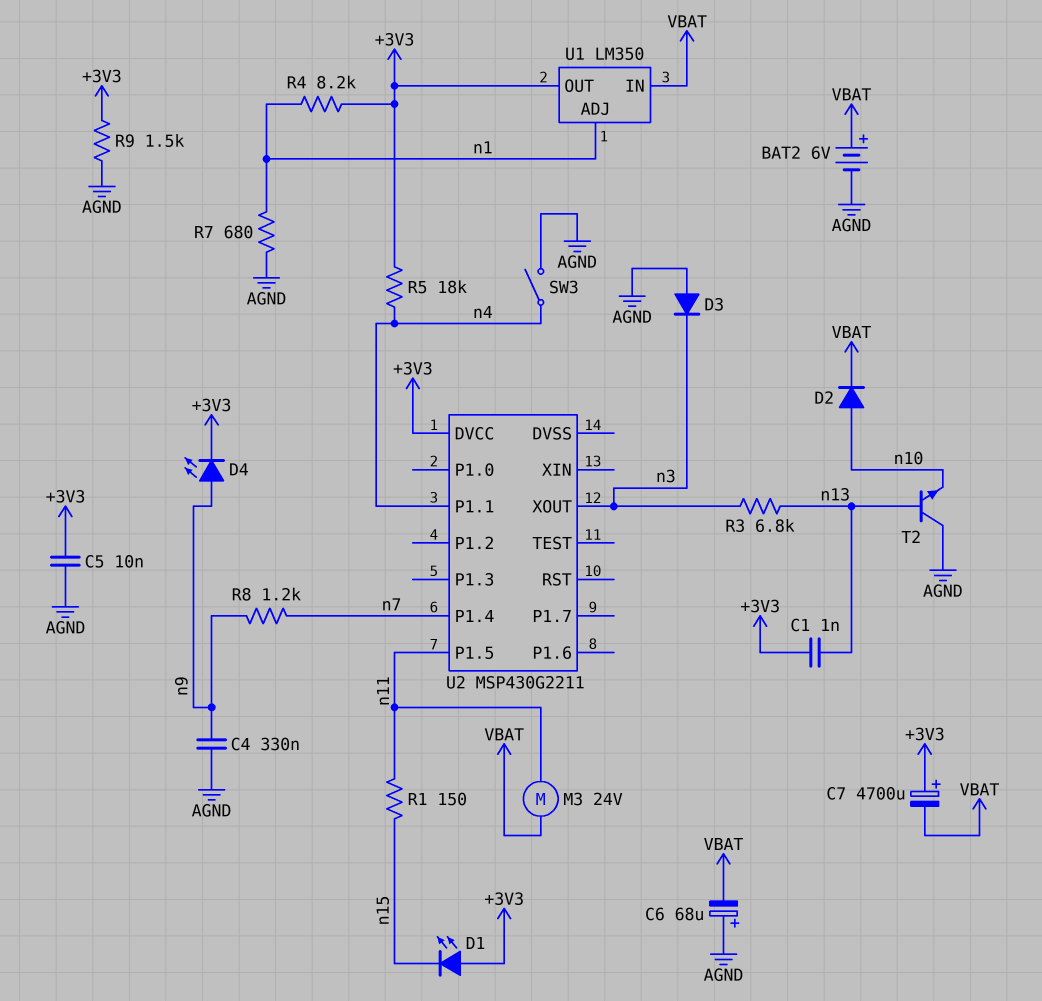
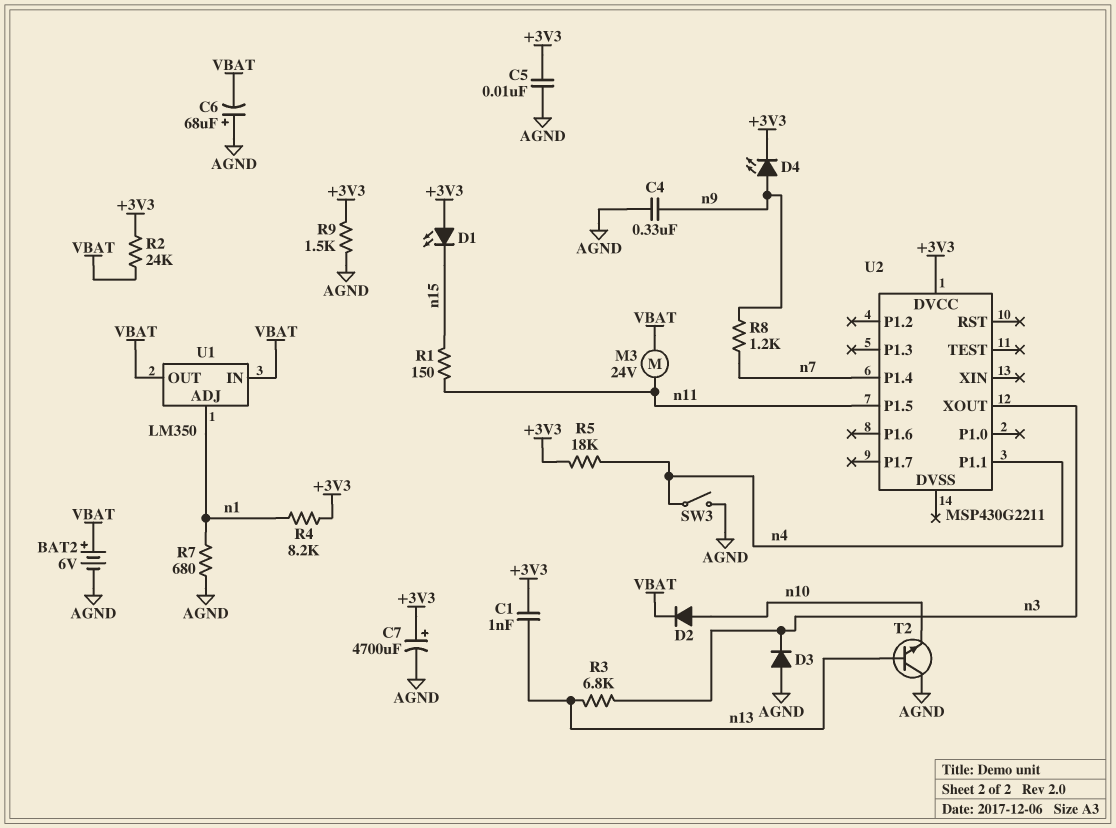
C7: 4700uF (plus +3V3, minus VBAT) -> 4700uF (plus +3V3, minus AGND)
R2: none -> 24k (+3V3, VBAT)
U1 pin OUT: +3V3 -> VBAT

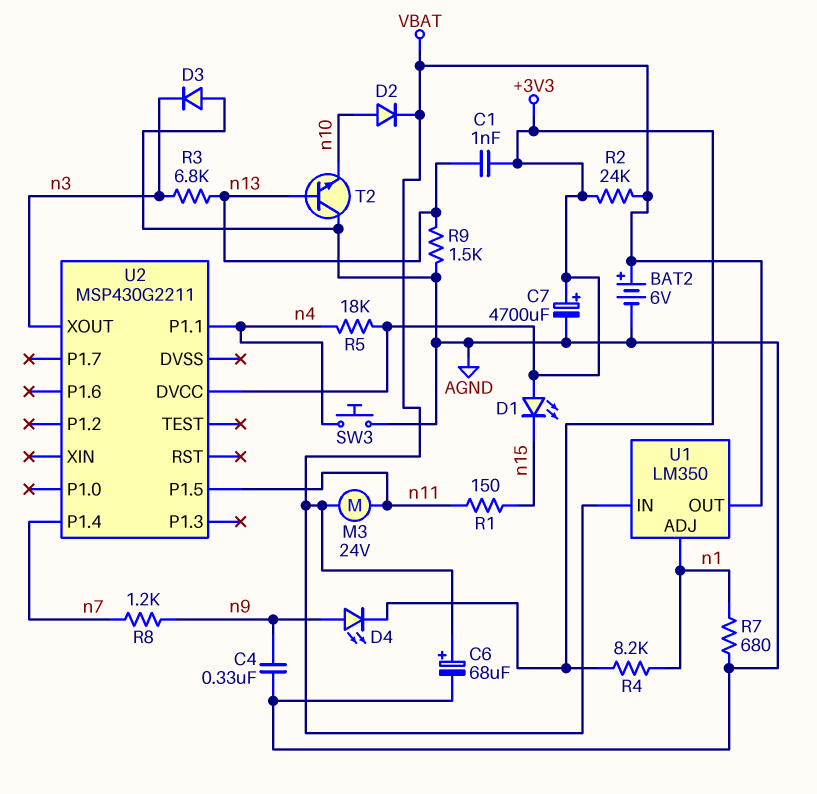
C5: 10nF (+3V3, AGND) -> none
C6: 68uF (plus AGND, minus VBAT) -> 68uF (plus VBAT, minus AGND)
R9: 1.5k (+3V3, AGND) -> 1.5k (AGND, n13)
SW3: switch (AGND, n4) -> button (AGND, n4)

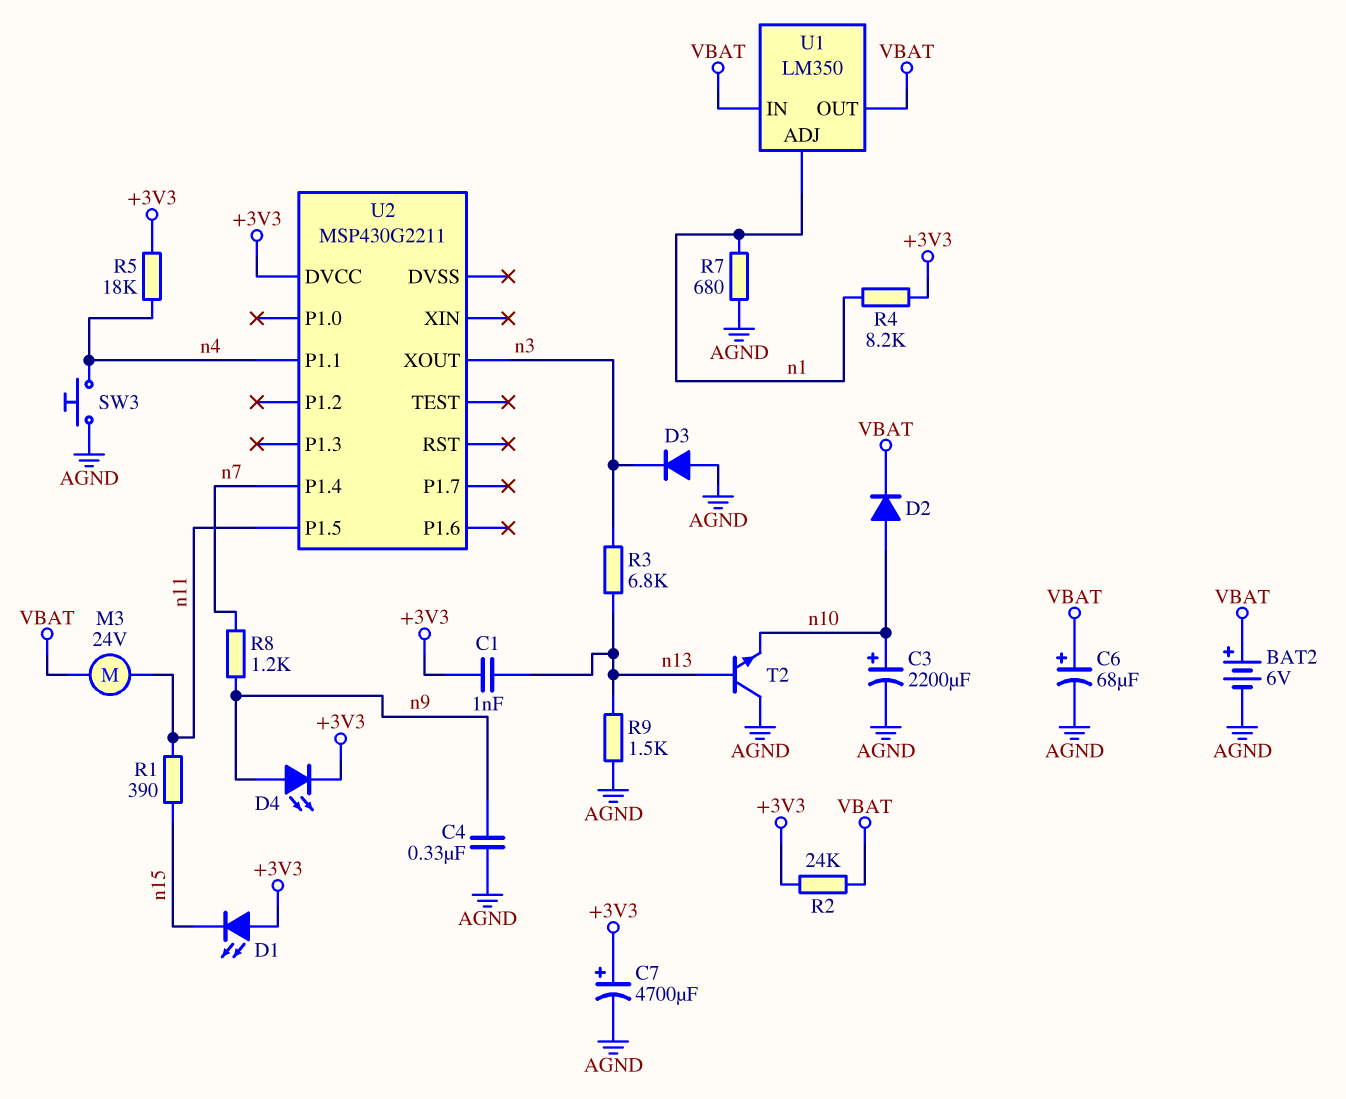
C3: none -> 2200uF (plus n10, minus AGND)
R1: 150 (n11, n15) -> 390 (n11, n15)

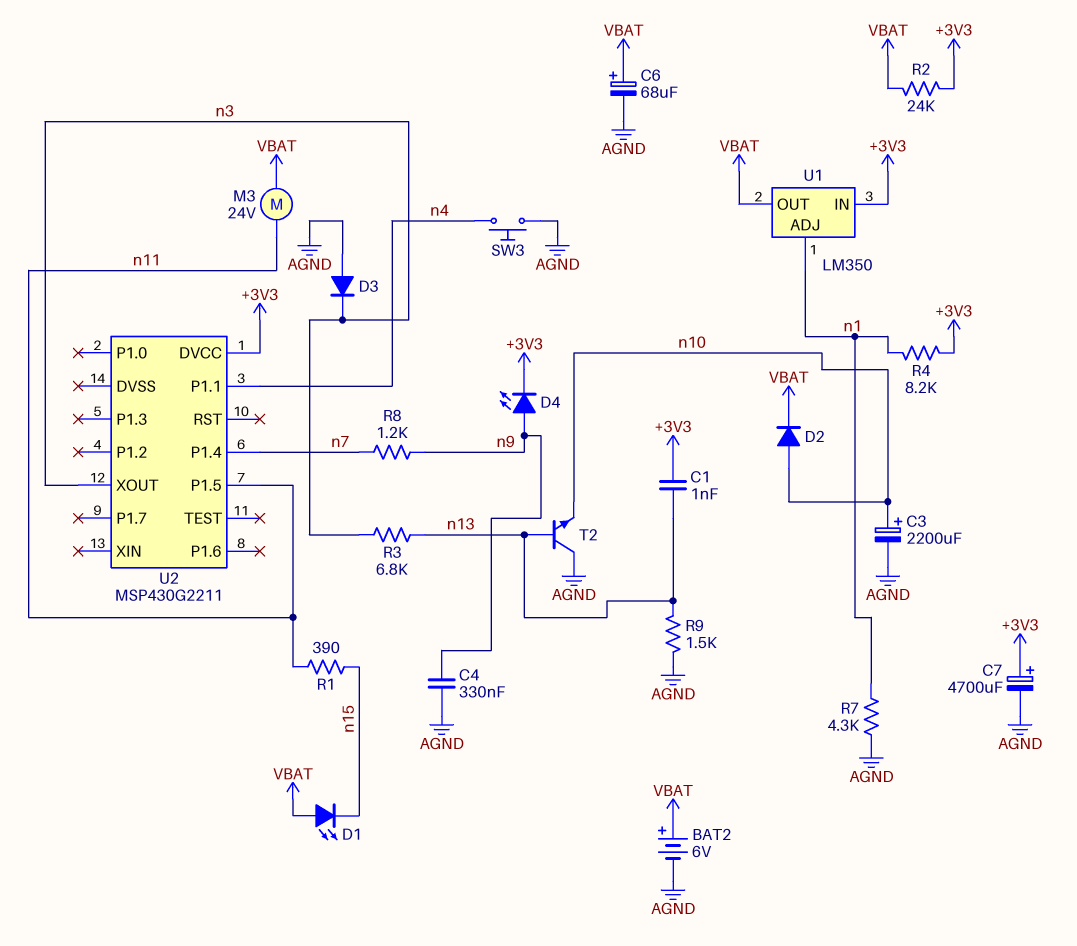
D1: LED (A +3V3, K n15) -> LED (A VBAT, K n15)
R5: 18k (+3V3, n4) -> none
R7: 680 (AGND, n1) -> 4.3k (AGND, n1)
U1 pin IN: VBAT -> +3V3

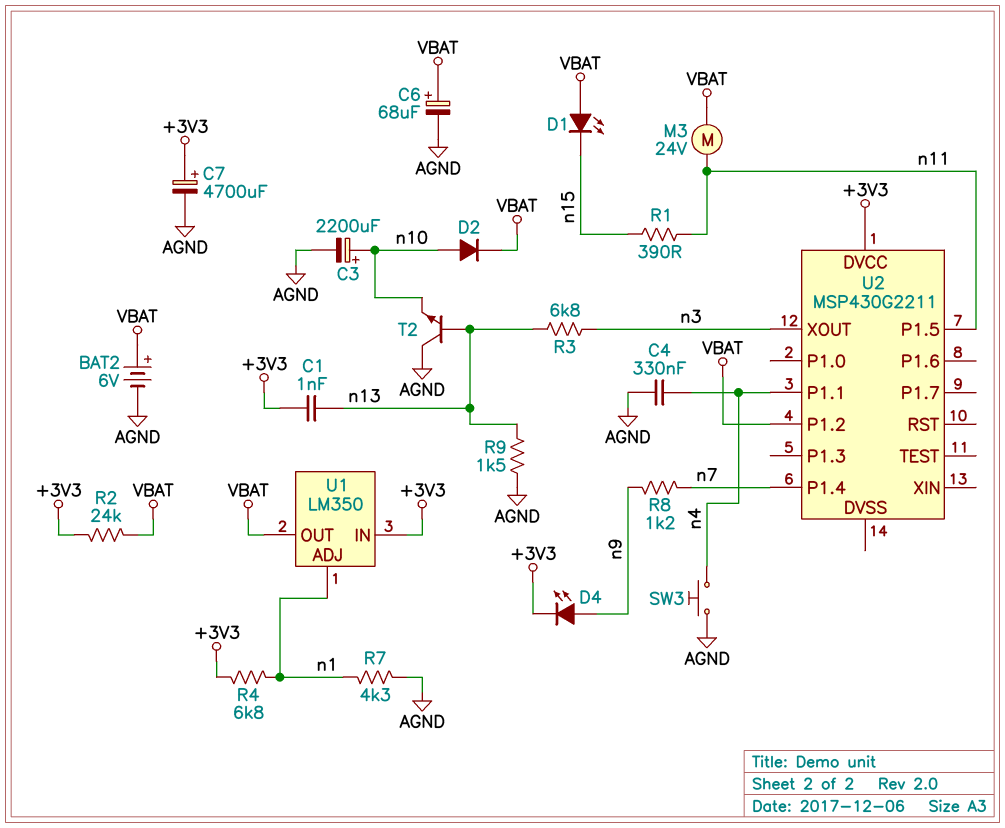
C4: 330nF (AGND, n9) -> 330nF (AGND, n4)
D3: diode (A AGND, K n3) -> none
R4: 8.2k (+3V3, n1) -> 6.8k (+3V3, n1)
U2 pin P1.2: none -> VBAT

